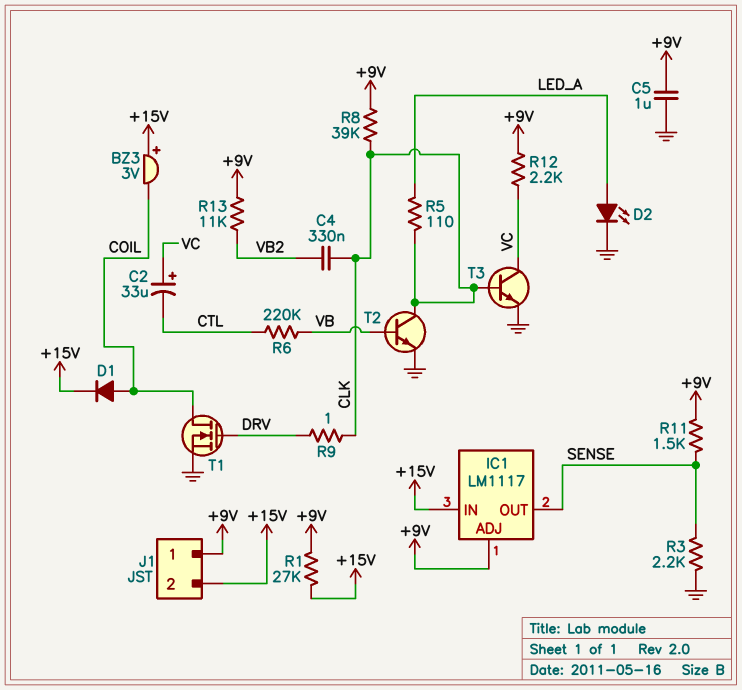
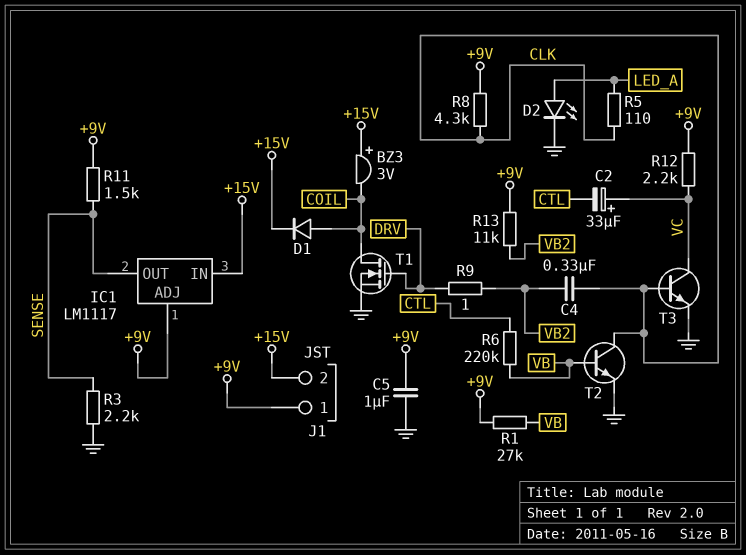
R1: 27k (+9V, +15V) -> 27k (+9V, VB)
R8: 39k (+9V, CLK) -> 4.3k (+9V, CLK)
R9: 1 (CLK, DRV) -> 1 (DRV, VB2)

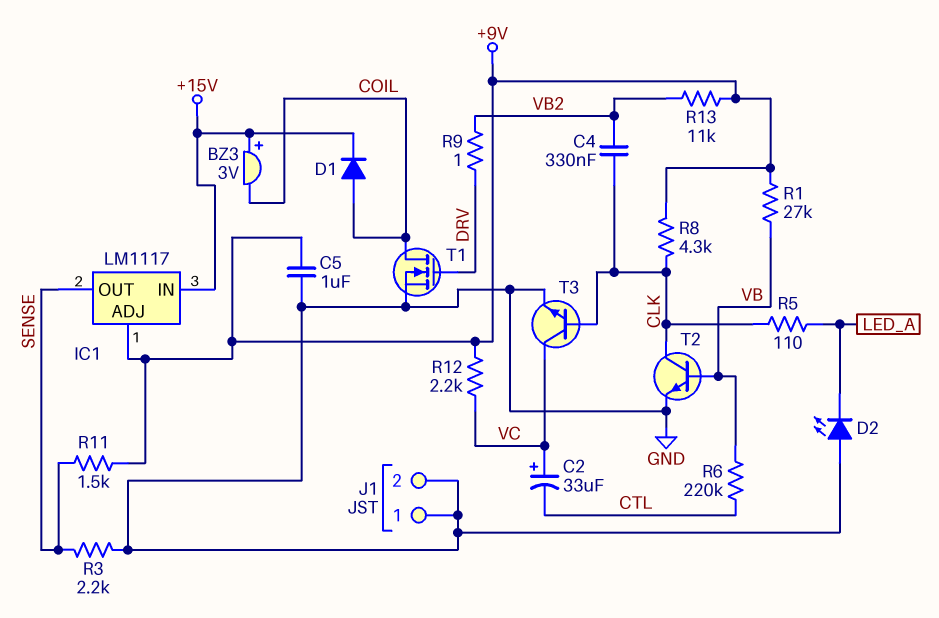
D2: LED (A LED_A, K GND) -> LED (A GND, K LED_A)
J1 pin 1: +9V -> GND
J1 pin 2: +15V -> GND

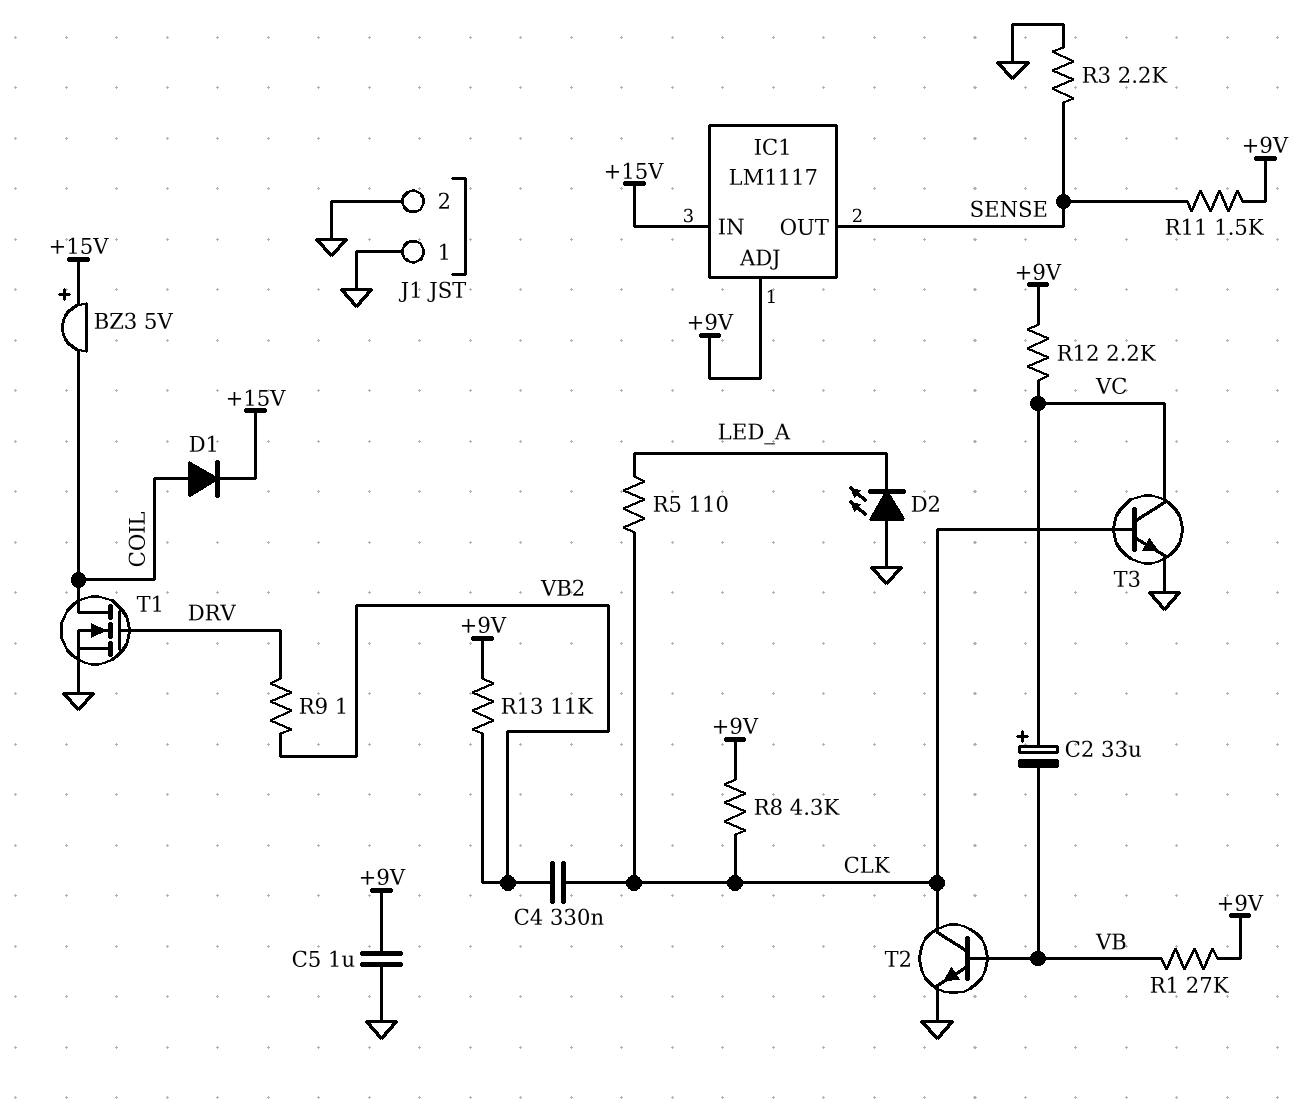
BZ3: buzzer 3V (plus +15V, minus COIL) -> buzzer 5V (plus +15V, minus COIL)
C2: 33uF (plus VC, minus CTL) -> 33uF (plus VC, minus VB)
R6: 220k (CTL, VB) -> none

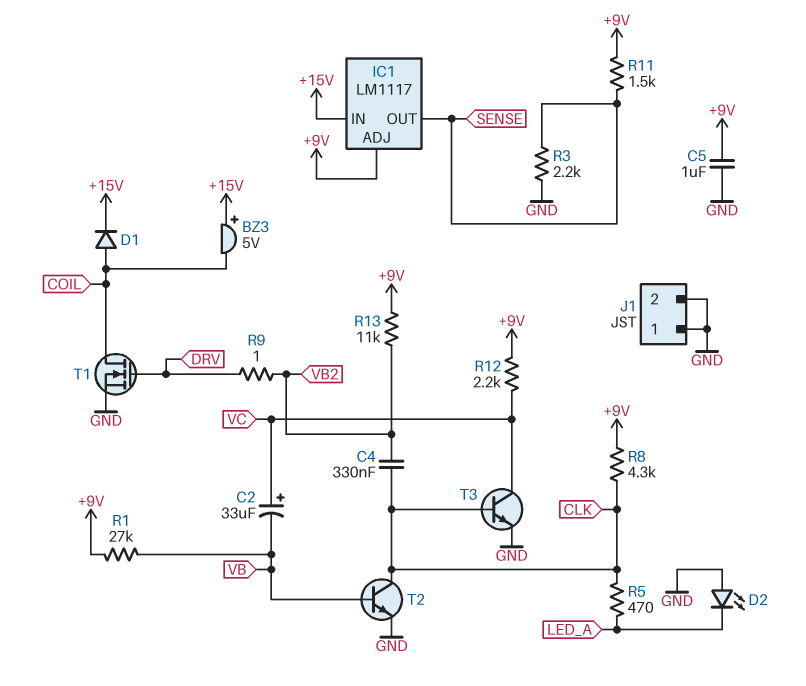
R5: 110 (CLK, LED_A) -> 470 (CLK, LED_A)

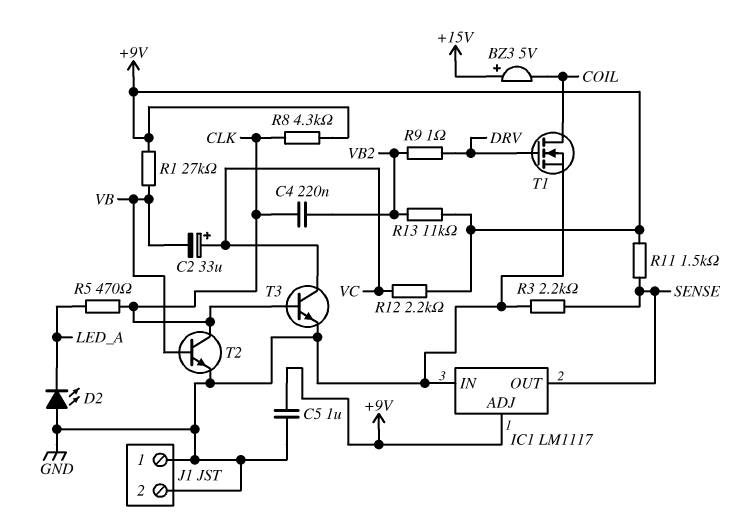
C4: 330nF (CLK, VB2) -> 220nF (CLK, VB2)
D1: diode (A COIL, K +15V) -> none
IC1 pin IN: +15V -> GND

